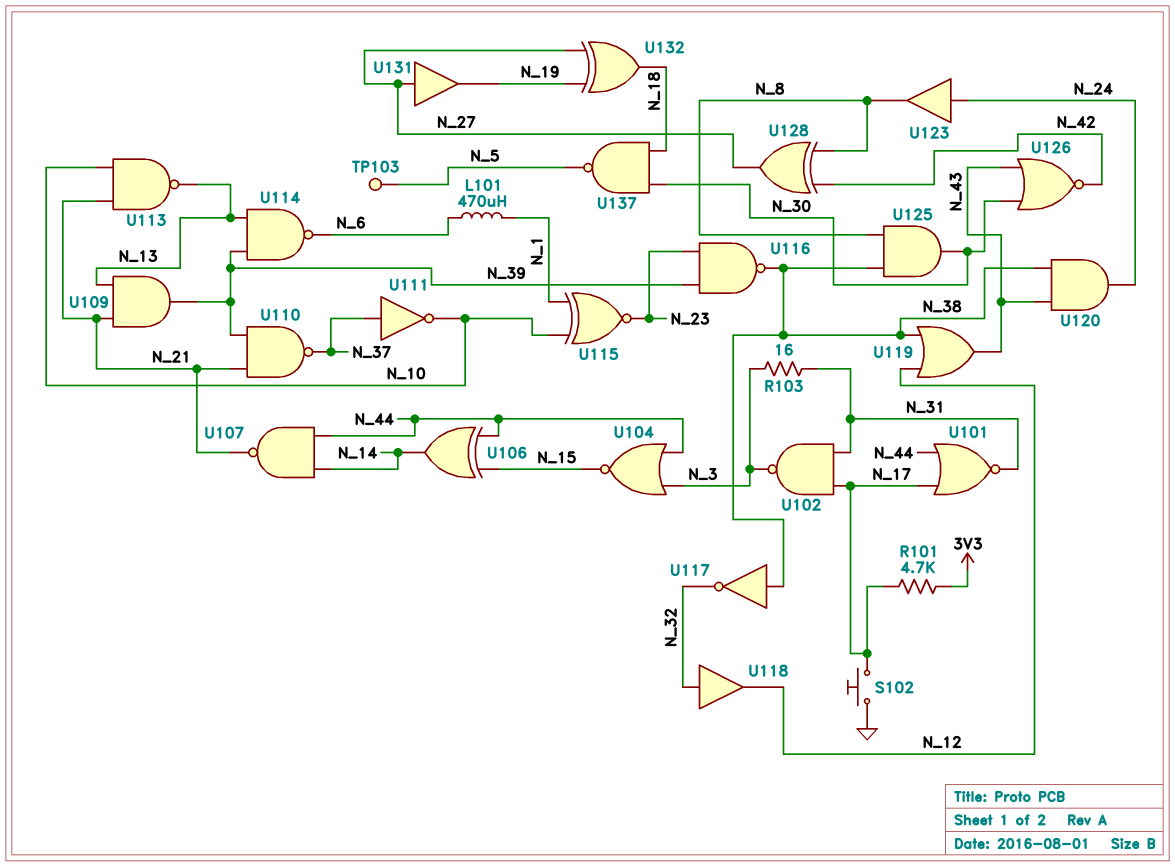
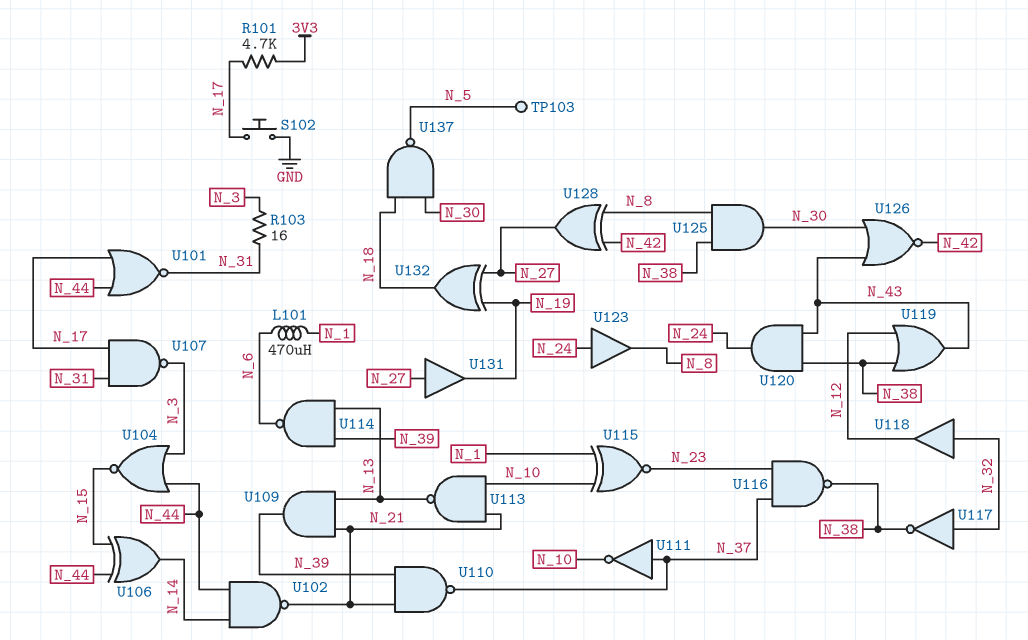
U102: NAND (in N_17, in N_31, out N_3) -> NAND (in N_14, in N_44, out N_21)
U107: NAND (in N_14, in N_44, out N_21) -> NAND (in N_17, in N_31, out N_3)
U116: NAND (in N_23, in N_39, out N_38) -> NAND (in N_23, in N_37, out N_38)
U117: NOT (in N_38, out N_32) -> NOT (in N_32, out N_38)

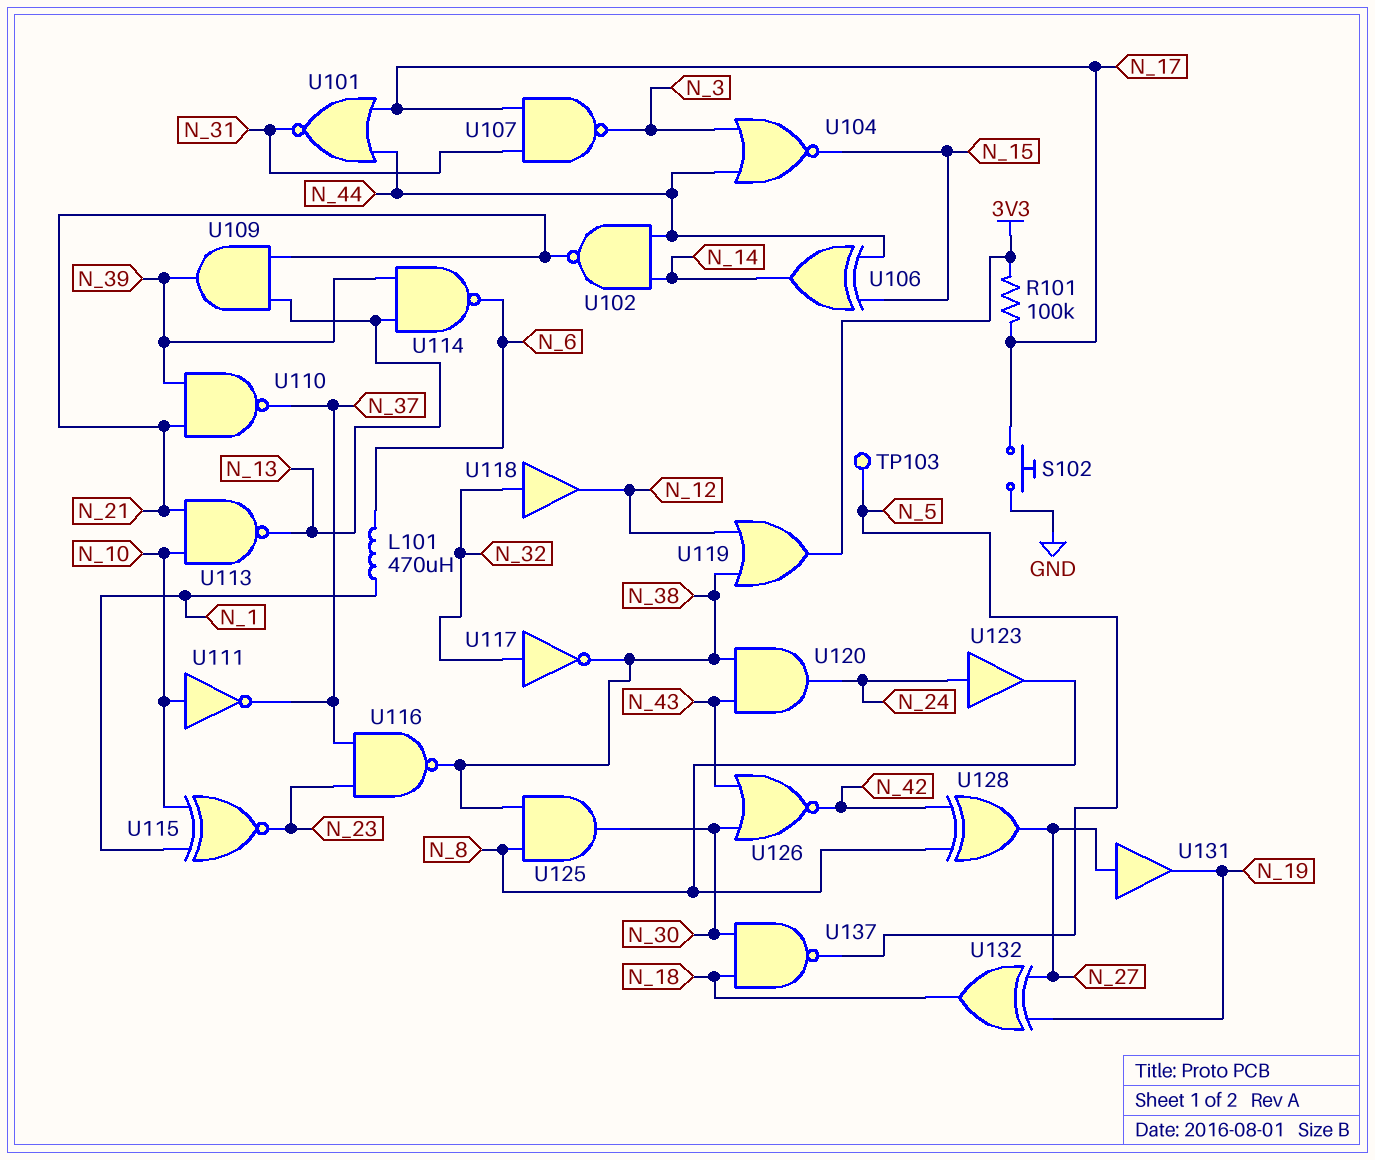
R101: 4.7k (3V3, N_17) -> 100k (3V3, N_17)
R103: 16 (N_3, N_31) -> none
U111: NOT (in N_37, out N_10) -> NOT (in N_10, out N_37)
U119: OR (in N_12, in N_38, out N_43) -> OR (in N_12, in N_38, out 3V3)

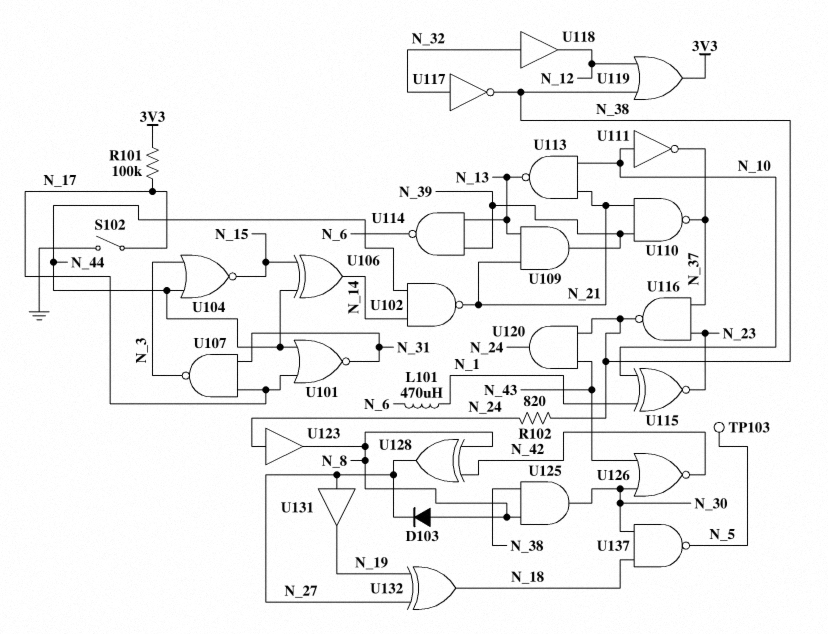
D103: none -> diode (A N_8, K N_27)
R102: none -> 820 (N_24, N_38)
S102: button (GND, N_17) -> switch (GND, N_17)

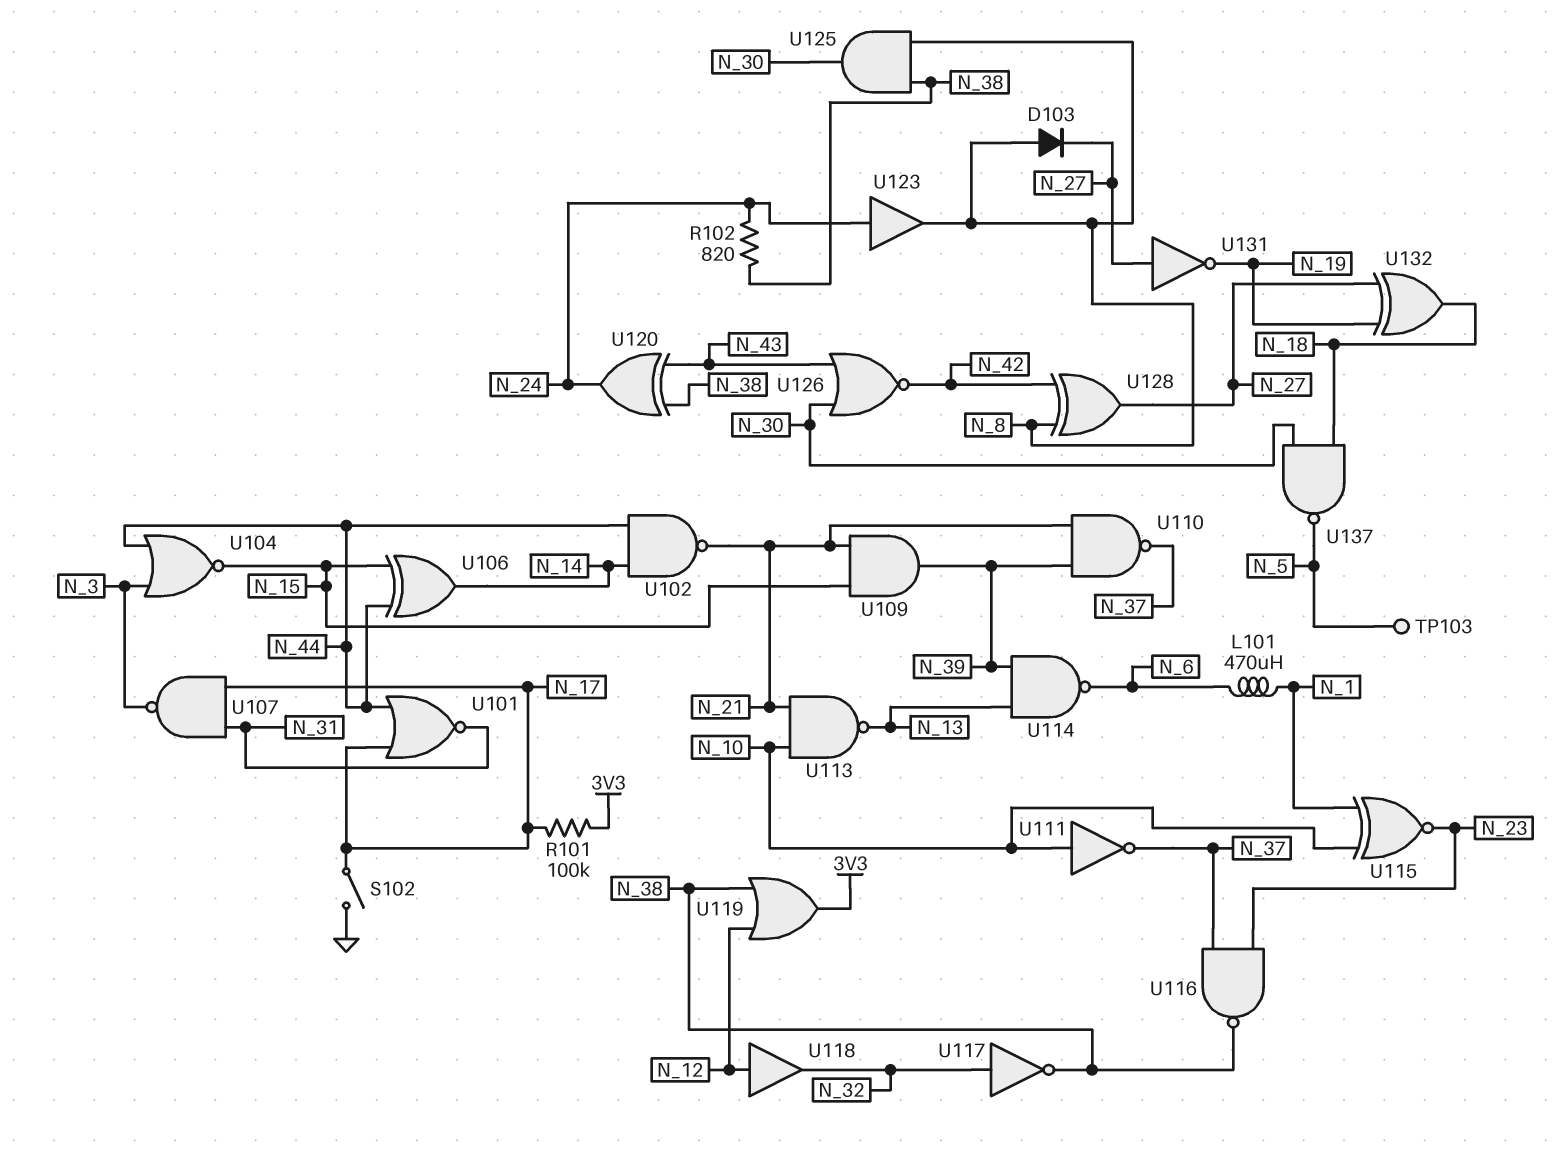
U109: AND (in N_13, in N_21, out N_39) -> AND (in N_15, in N_21, out N_39)
U118: buffer (in N_32, out N_12) -> buffer (in N_12, out N_32)
U120: AND (in N_38, in N_43, out N_24) -> XOR (in N_38, in N_43, out N_24)
U131: buffer (in N_27, out N_19) -> NOT (in N_27, out N_19)

